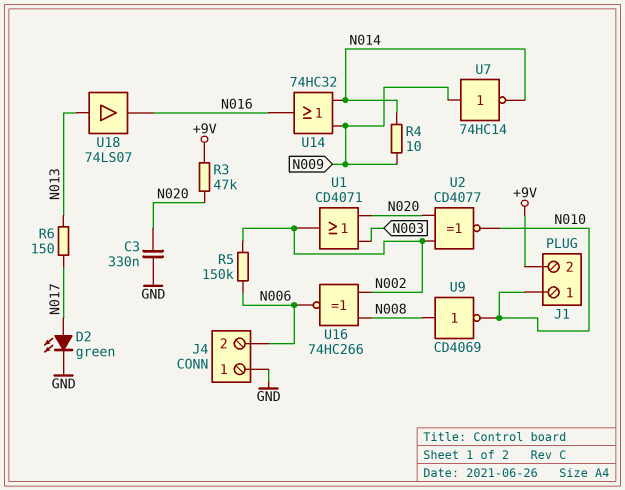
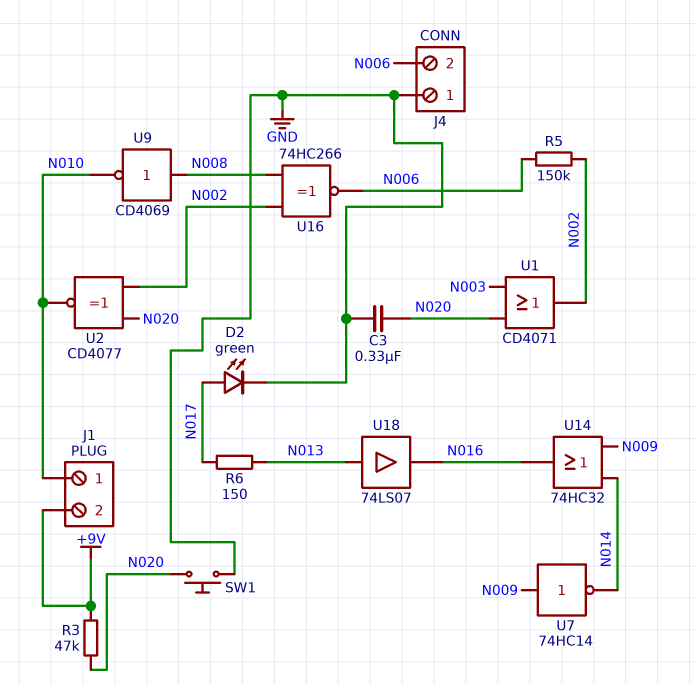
R4: 10 (N009, N014) -> none
SW1: none -> button (GND, N020)

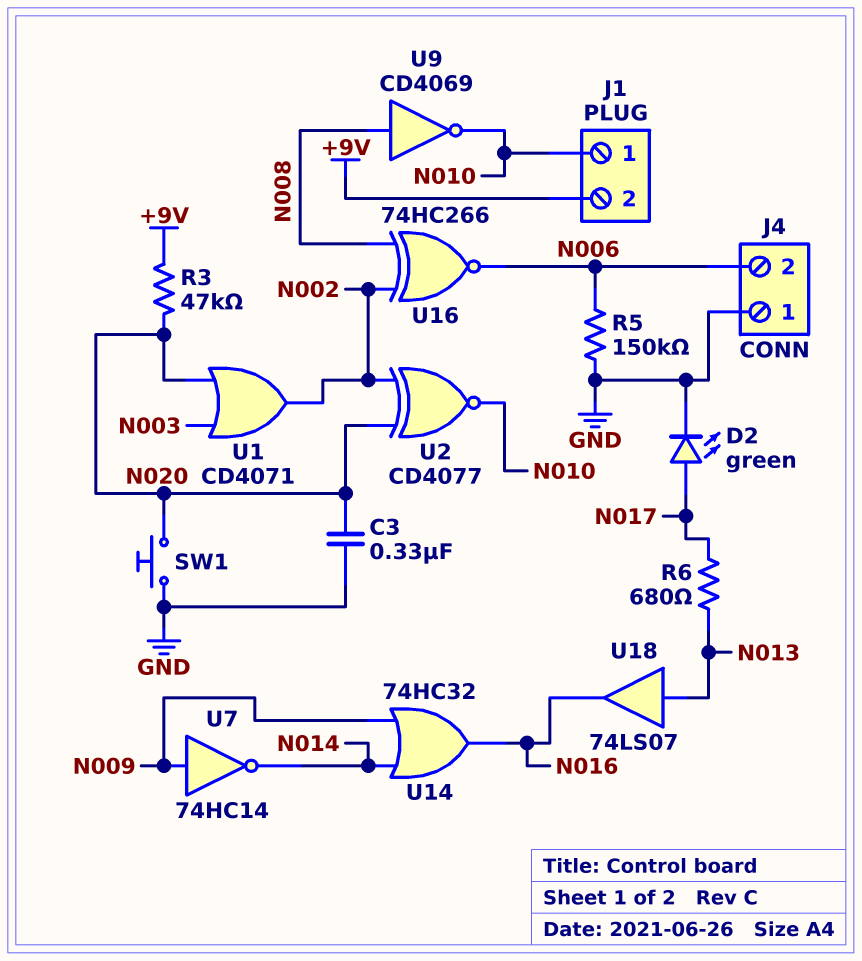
R5: 150k (N002, N006) -> 150k (GND, N006)
R6: 150 (N013, N017) -> 680 (N013, N017)

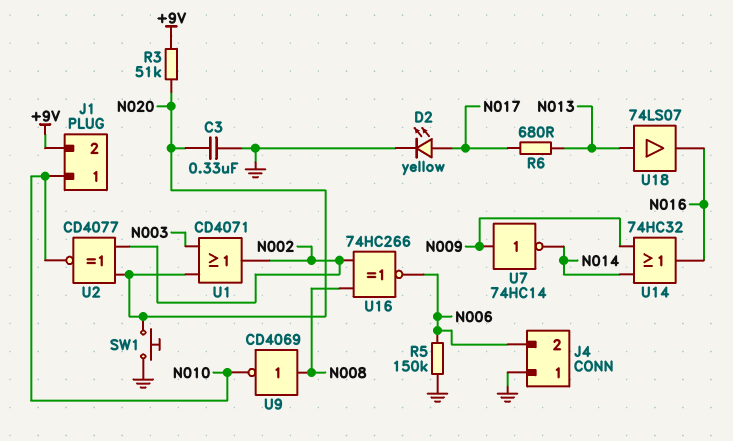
D2: LED green (A N017, K GND) -> LED yellow (A N017, K GND)
R3: 47k (+9V, N020) -> 51k (+9V, N020)

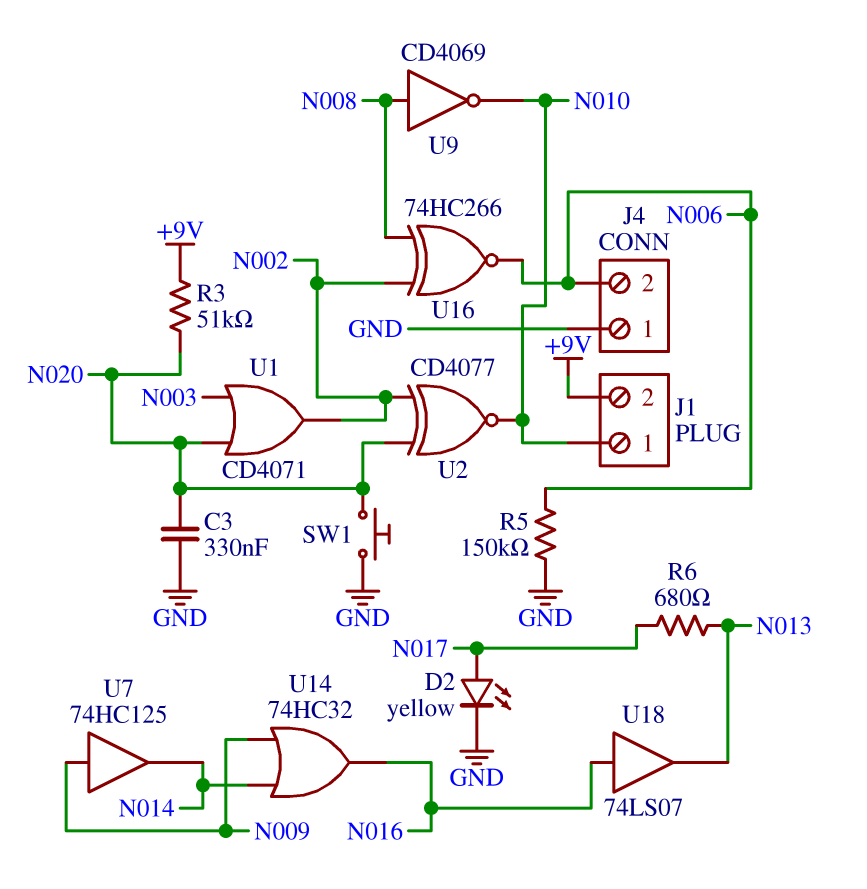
U7: NOT 74HC14 (in N009, out N014) -> buffer 74HC125 (in N009, out N014)
U18: buffer 74LS07 (in N013, out N016) -> buffer 74LS07 (in N016, out N013)

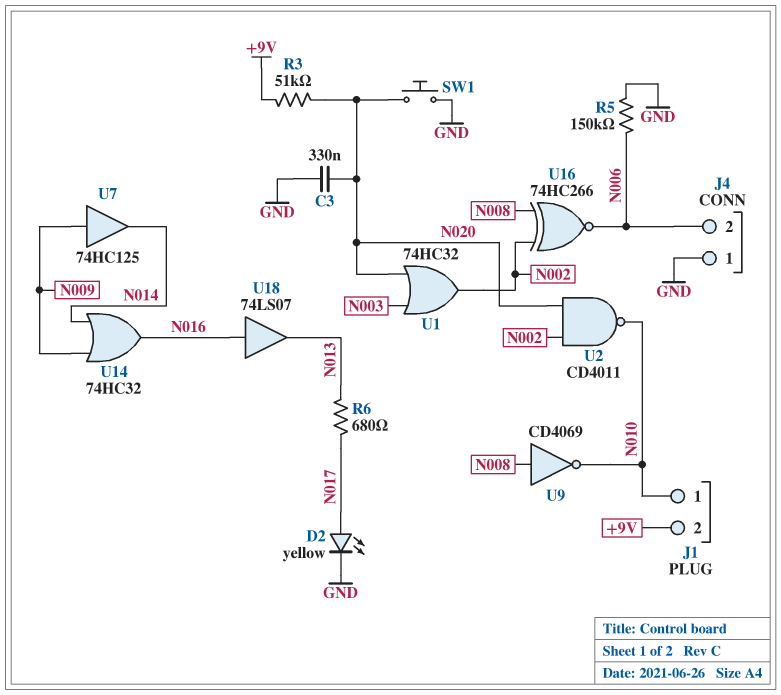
U1: OR CD4071 (in N003, in N020, out N002) -> OR 74HC32 (in N003, in N020, out N002)
U2: XNOR CD4077 (in N002, in N020, out N010) -> NAND CD4011 (in N002, in N020, out N010)

